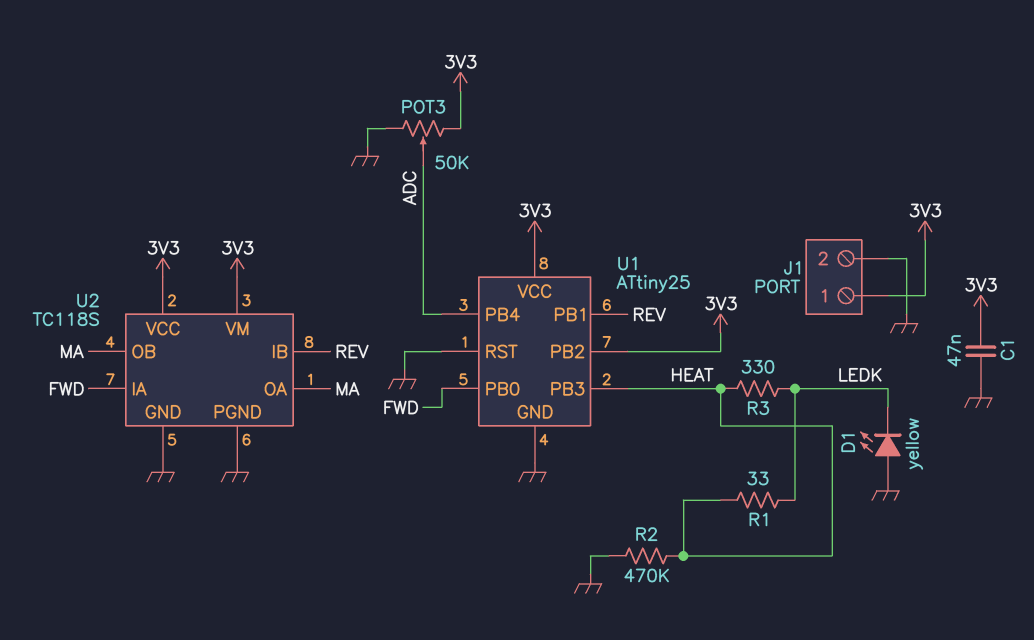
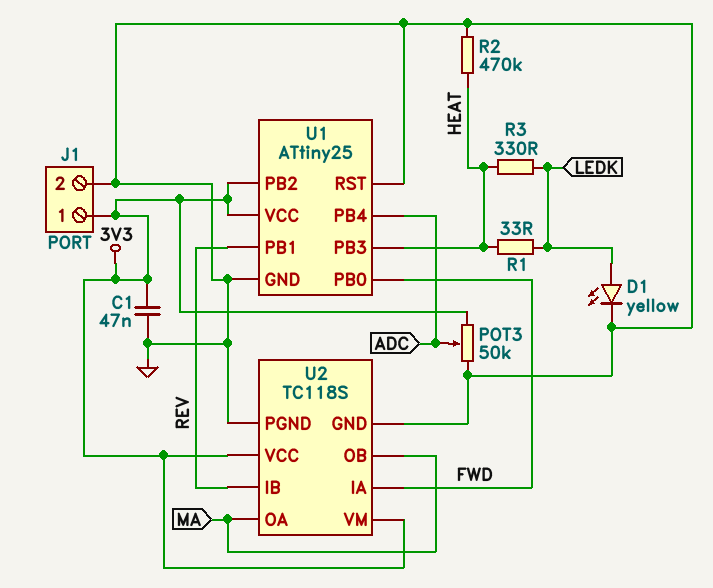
D1: LED yellow (A GND, K LEDK) -> LED yellow (A LEDK, K GND)

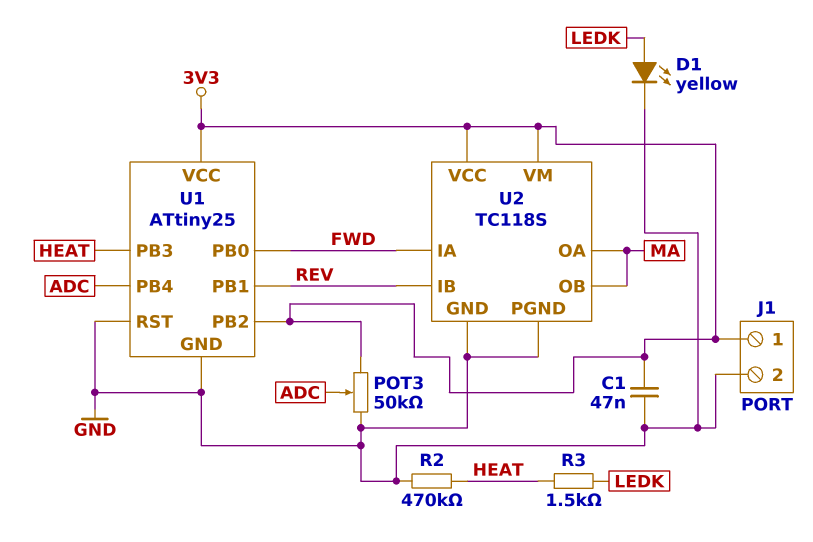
R1: 33 (HEAT, LEDK) -> none
R3: 330 (HEAT, LEDK) -> 1.5k (HEAT, LEDK)

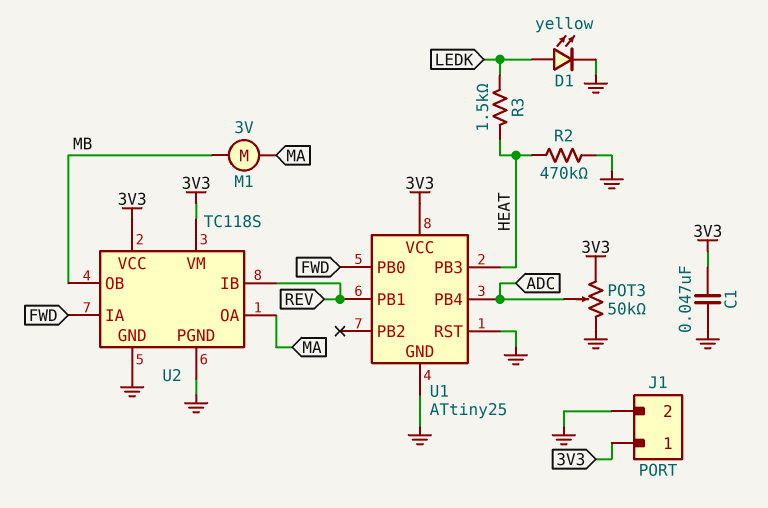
M1: none -> motor 3V (MA, MB)
U1 pin PB2: 3V3 -> none
U2 pin OB: MA -> MB

